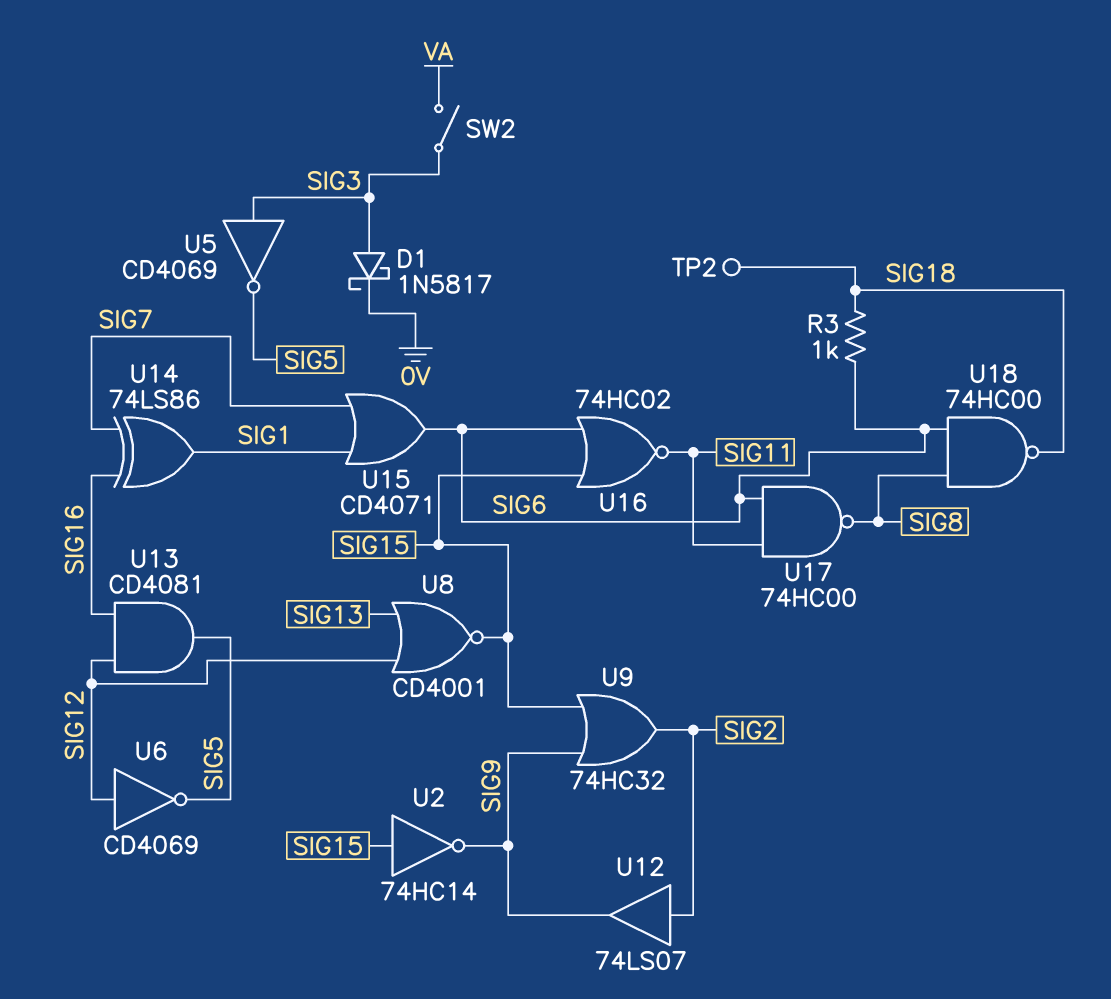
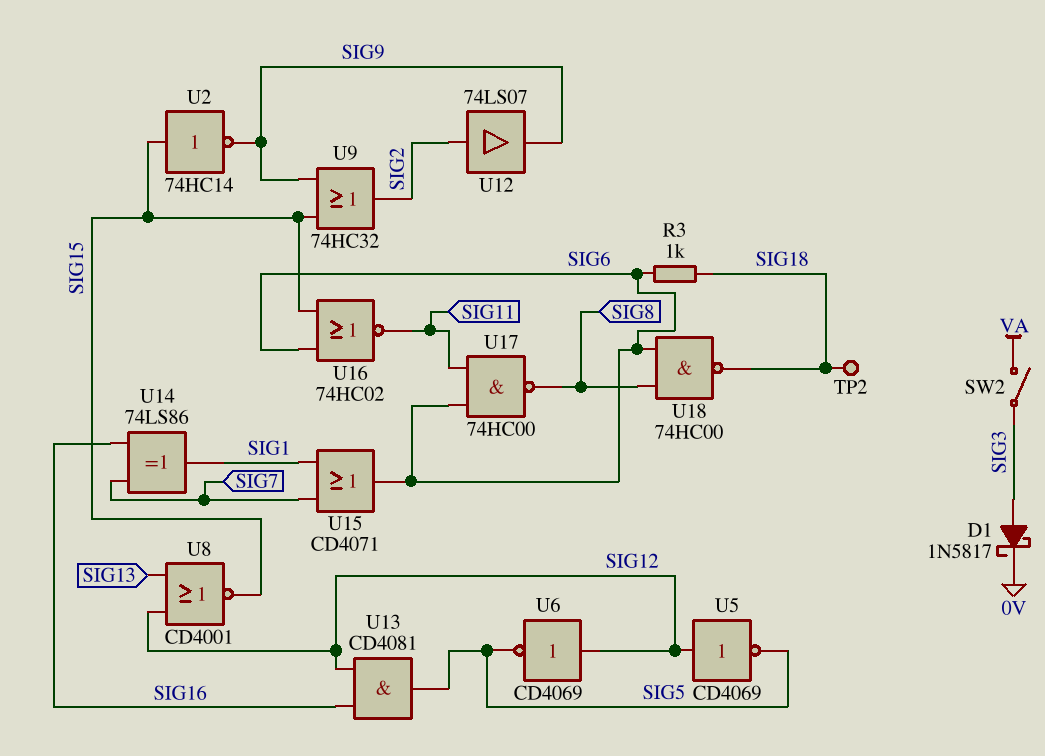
U5: NOT CD4069 (in SIG3, out SIG5) -> NOT CD4069 (in SIG12, out SIG5)

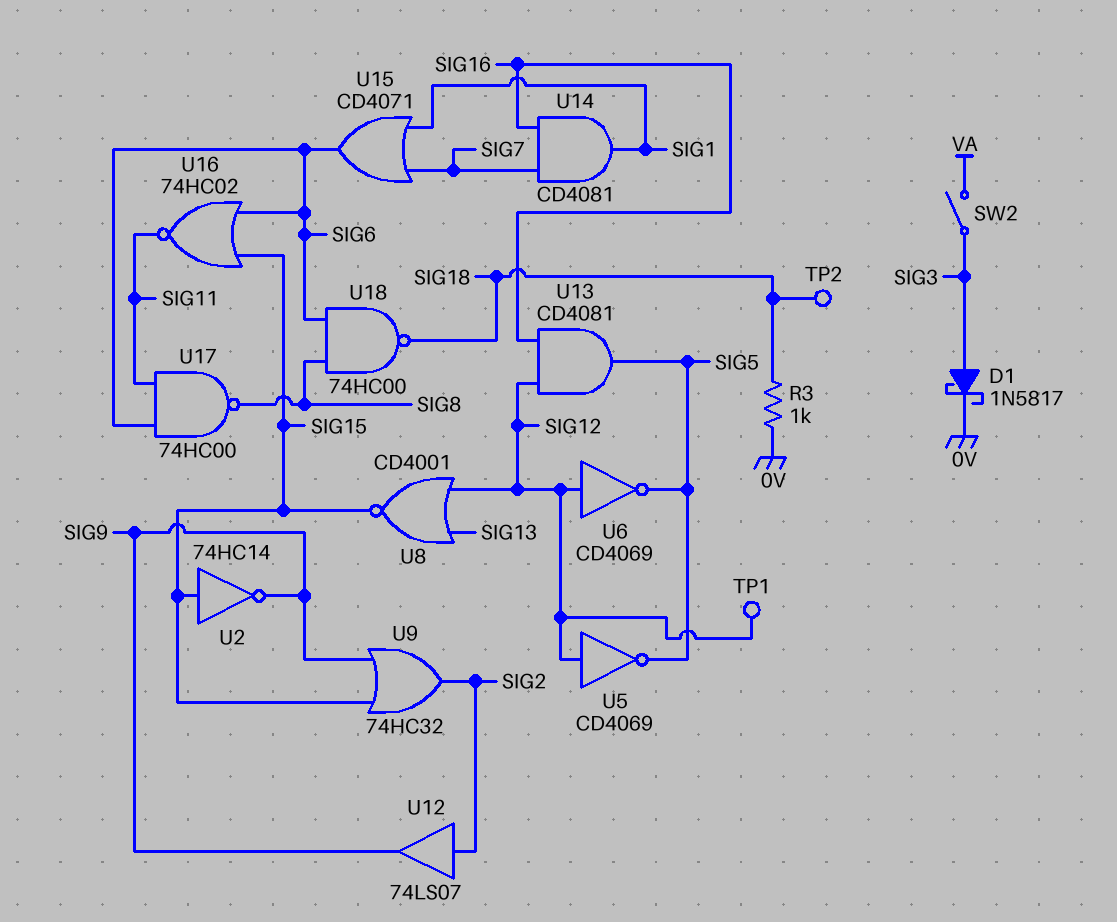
R3: 1k (SIG6, SIG18) -> 1k (0V, SIG18)
TP1: none -> test point (SIG12)
U14: XOR 74LS86 (in SIG7, in SIG16, out SIG1) -> AND CD4081 (in SIG7, in SIG16, out SIG1)

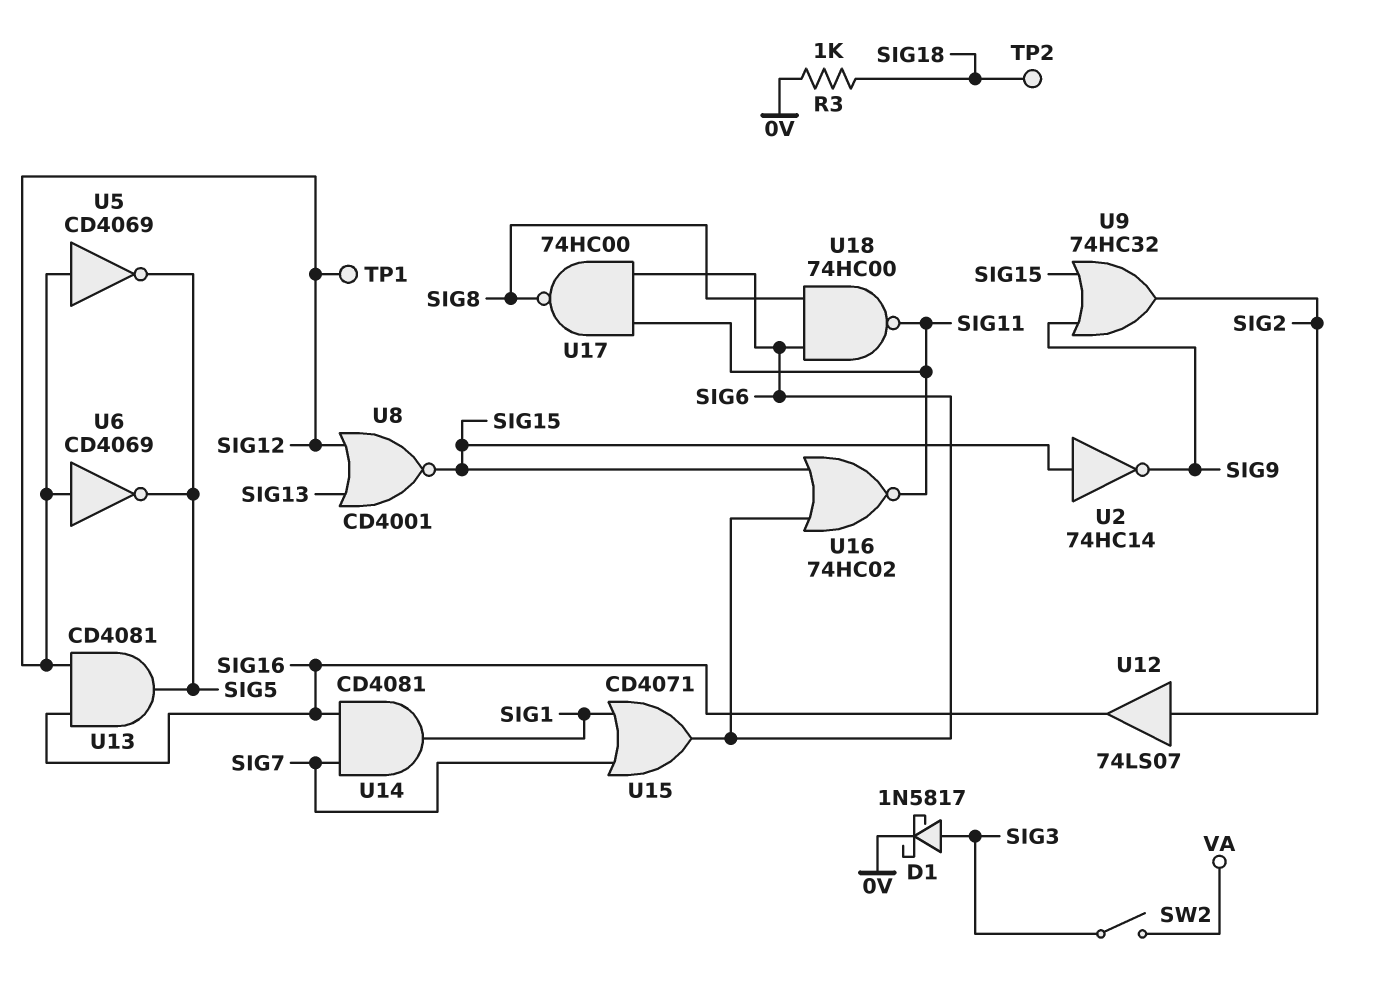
U12: buffer 74LS07 (in SIG2, out SIG9) -> buffer 74LS07 (in SIG2, out SIG16)
U18: NAND 74HC00 (in SIG6, in SIG8, out SIG18) -> NAND 74HC00 (in SIG6, in SIG8, out SIG11)

